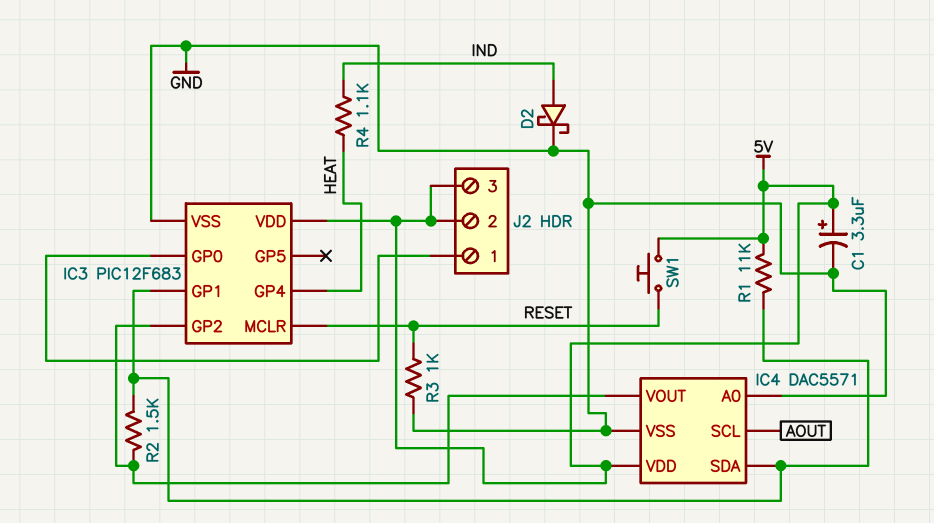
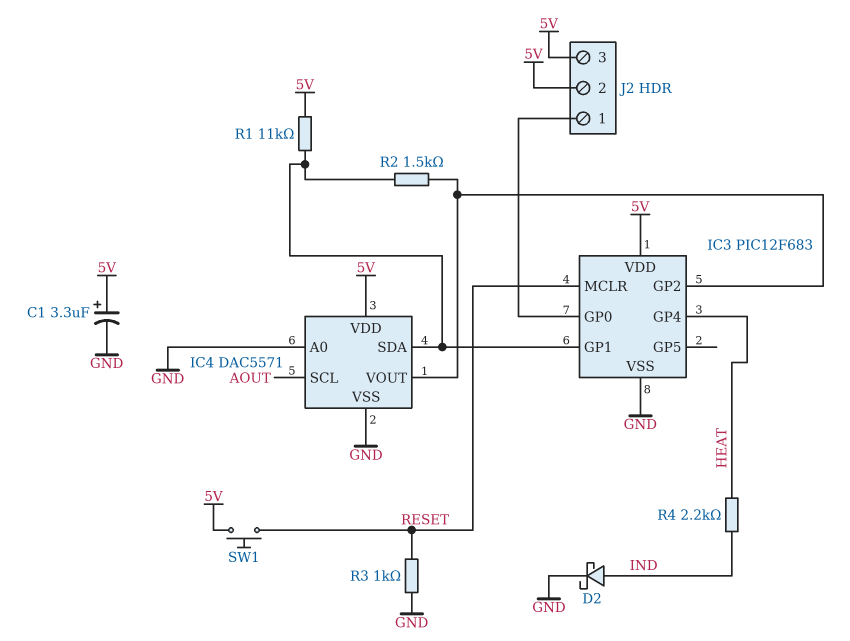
R4: 1.1k (HEAT, IND) -> 2.2k (HEAT, IND)

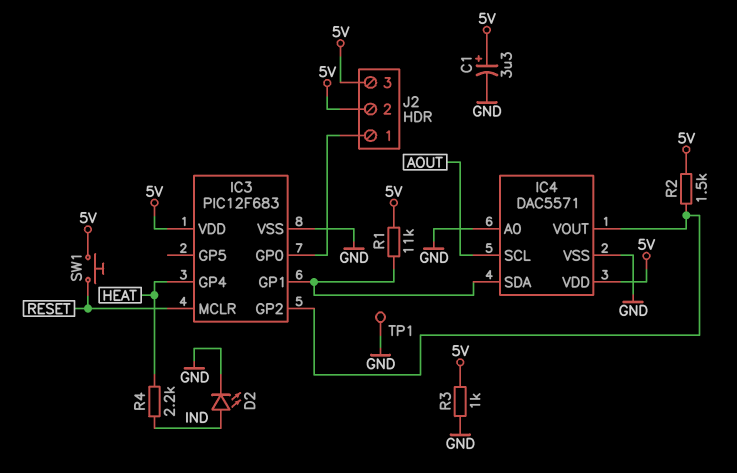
D2: schottky (A IND, K GND) -> LED (A IND, K GND)
R2: 1.5k (IC3/GP1, IC3/GP2) -> 1.5k (5V, IC3/GP2)
R3: 1k (GND, RESET) -> 1k (5V, GND)
TP1: none -> test point (GND)

